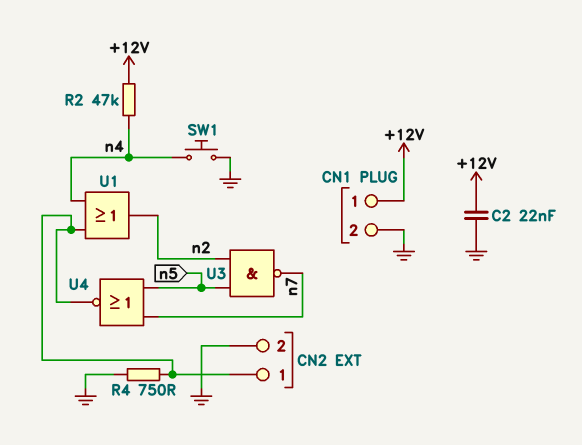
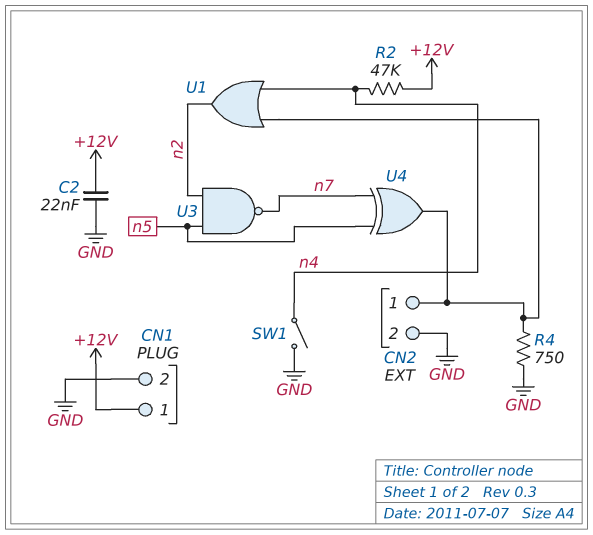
SW1: button (GND, n4) -> switch (GND, n4)
U4: NOR (in n5, in n7, out CN2/1) -> XOR (in n5, in n7, out CN2/1)

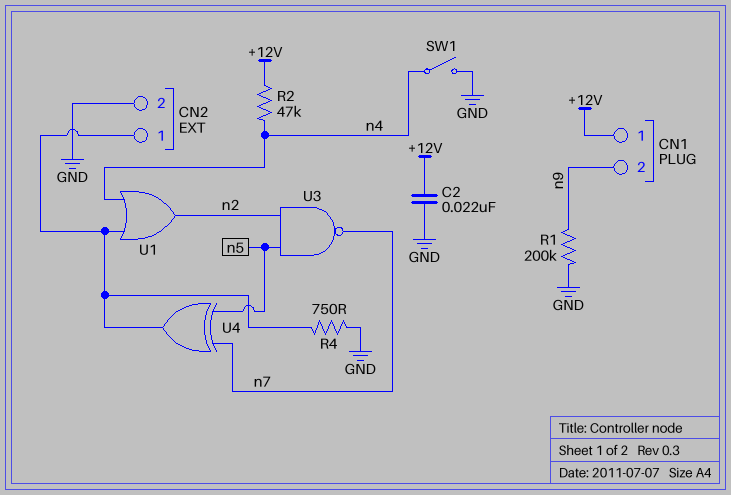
CN1 pin 2: GND -> n9
R1: none -> 200k (GND, n9)

